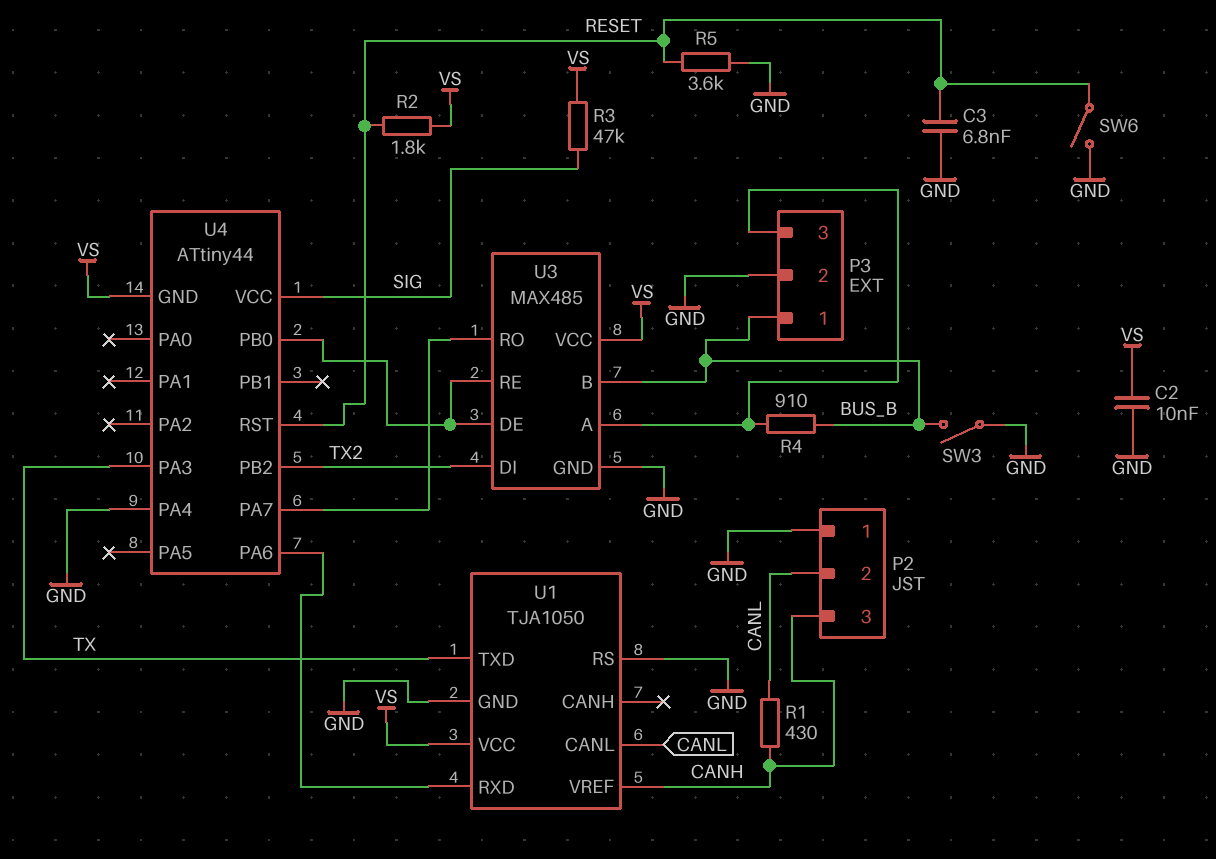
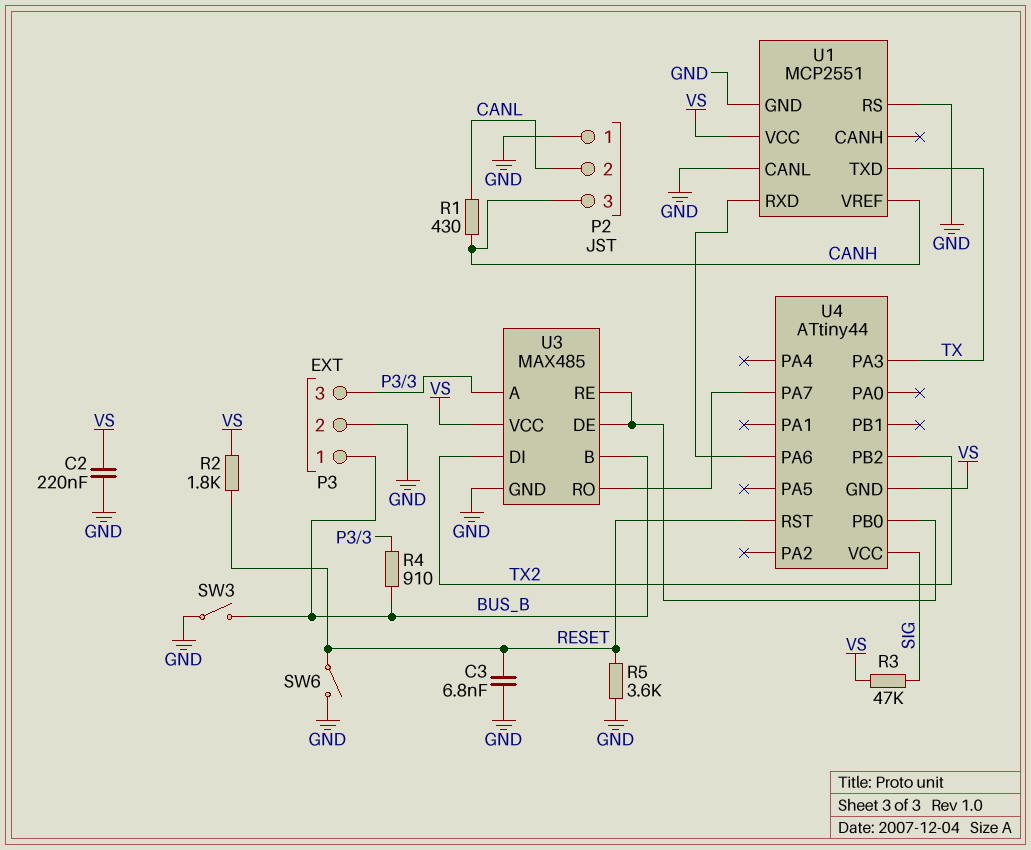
C2: 10nF (GND, VS) -> 220nF (GND, VS)
U1: TJA1050 -> MCP2551
U1 pin CANL: CANL -> GND
U4 pin PA4: GND -> none

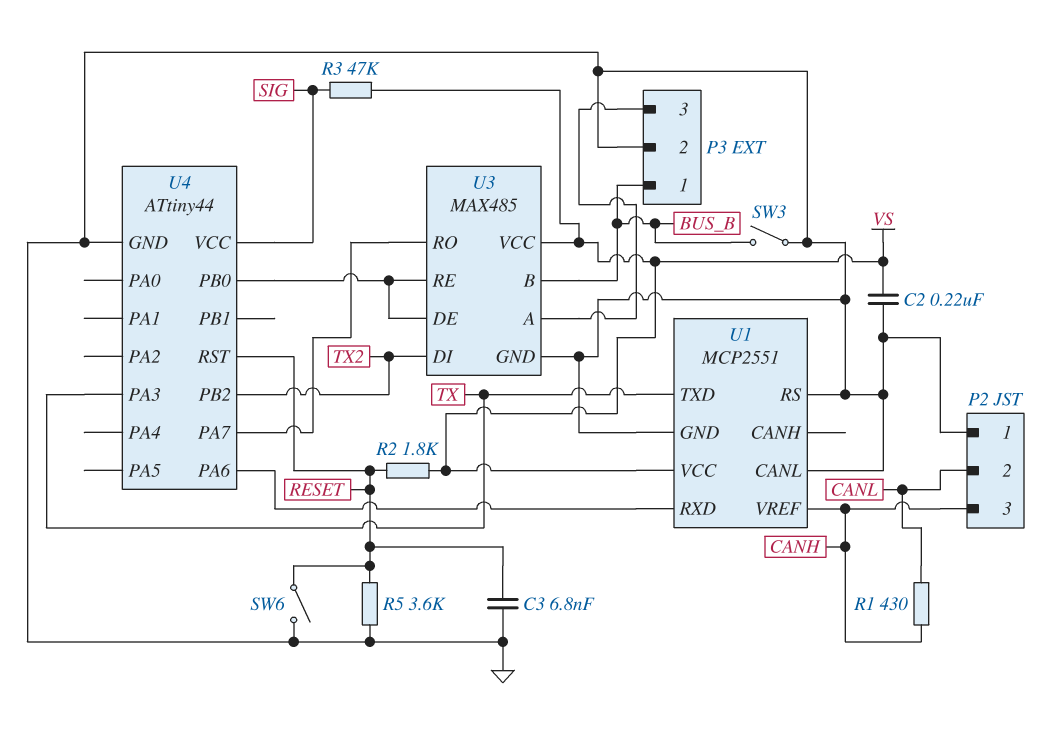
R4: 910 (BUS_B, P3/3) -> none
U4 pin GND: VS -> GND

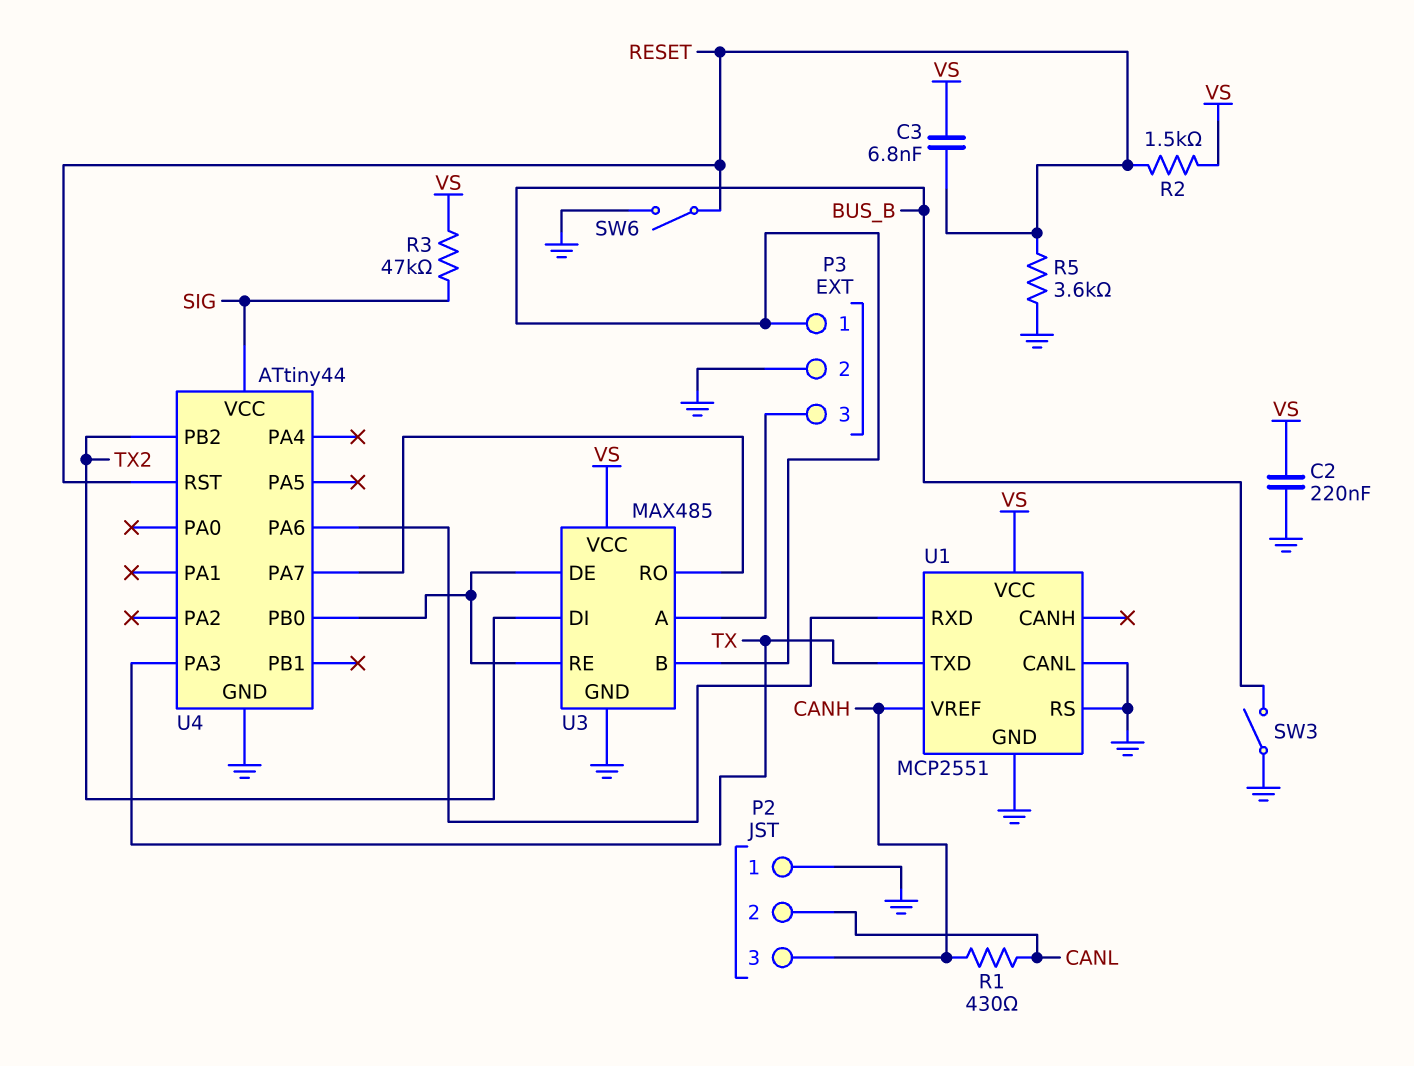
C3: 6.8nF (GND, RESET) -> 6.8nF (RESET, VS)
R2: 1.8k (RESET, VS) -> 1.5k (RESET, VS)

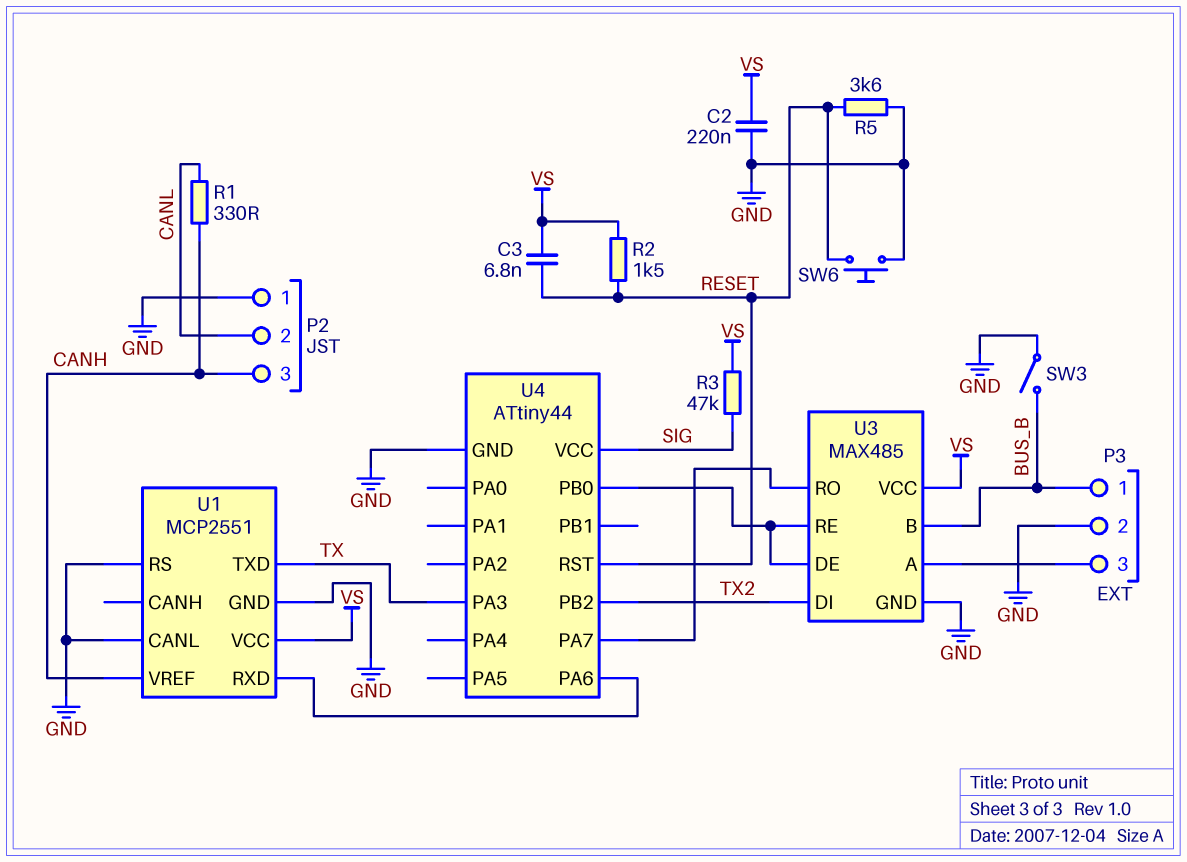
R1: 430 (CANH, CANL) -> 330 (CANH, CANL)
SW6: switch (GND, RESET) -> button (GND, RESET)

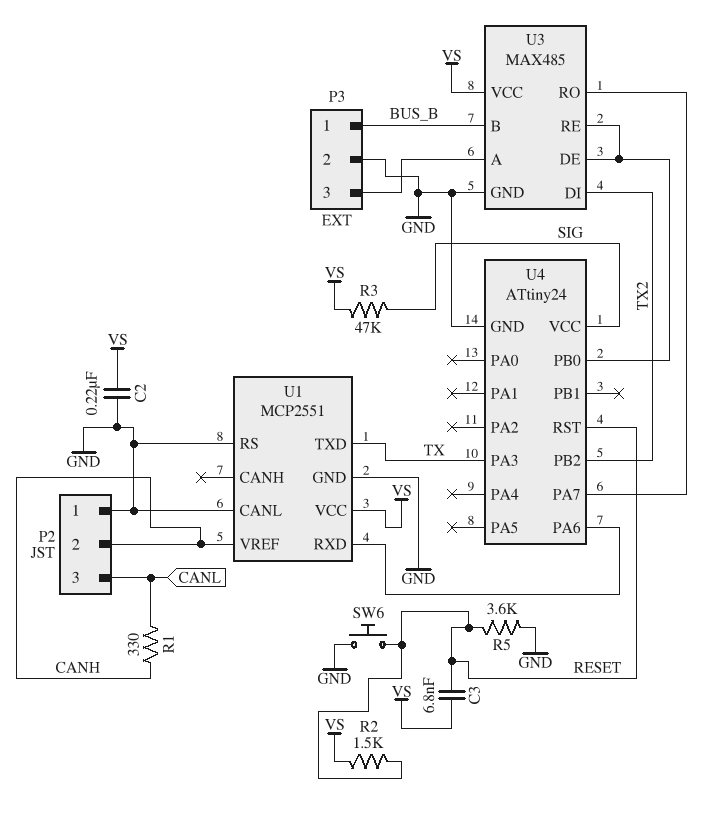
P2 pin 2: CANL -> CANH
P2 pin 3: CANH -> CANL
SW3: switch (BUS_B, GND) -> none
U4: ATtiny44 -> ATtiny24

